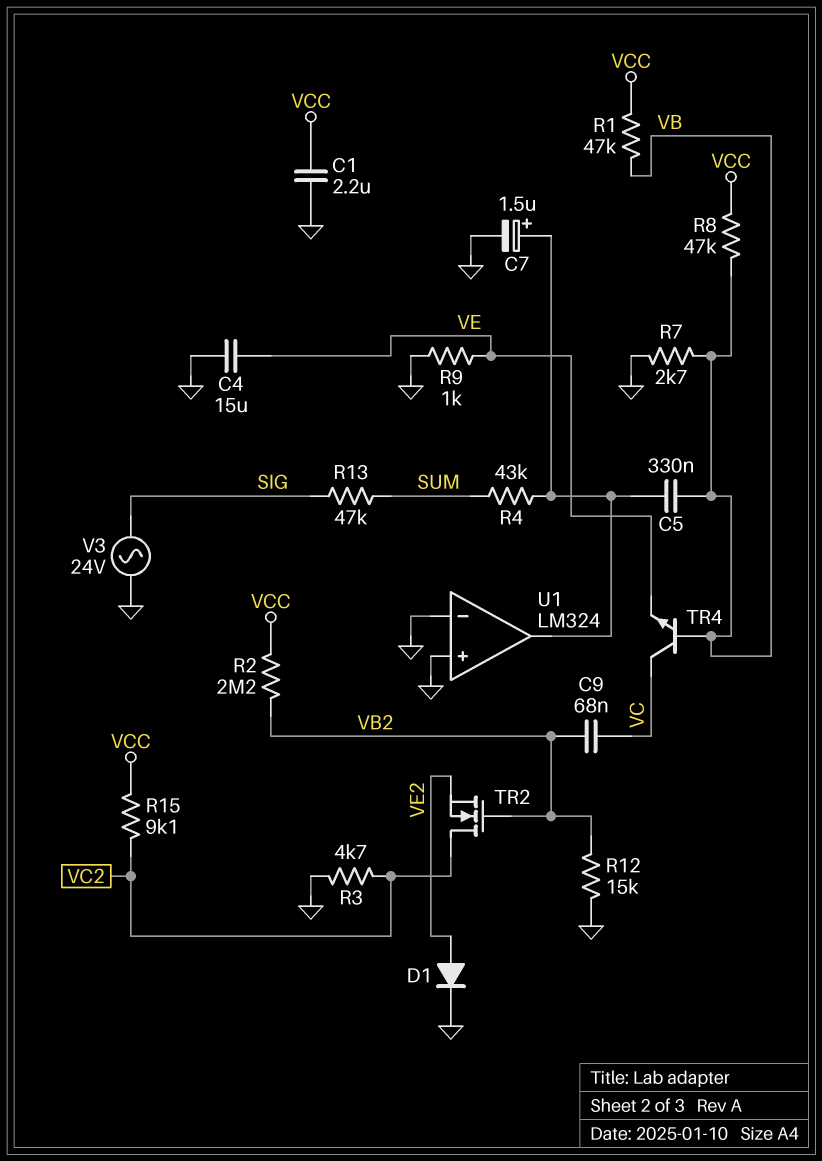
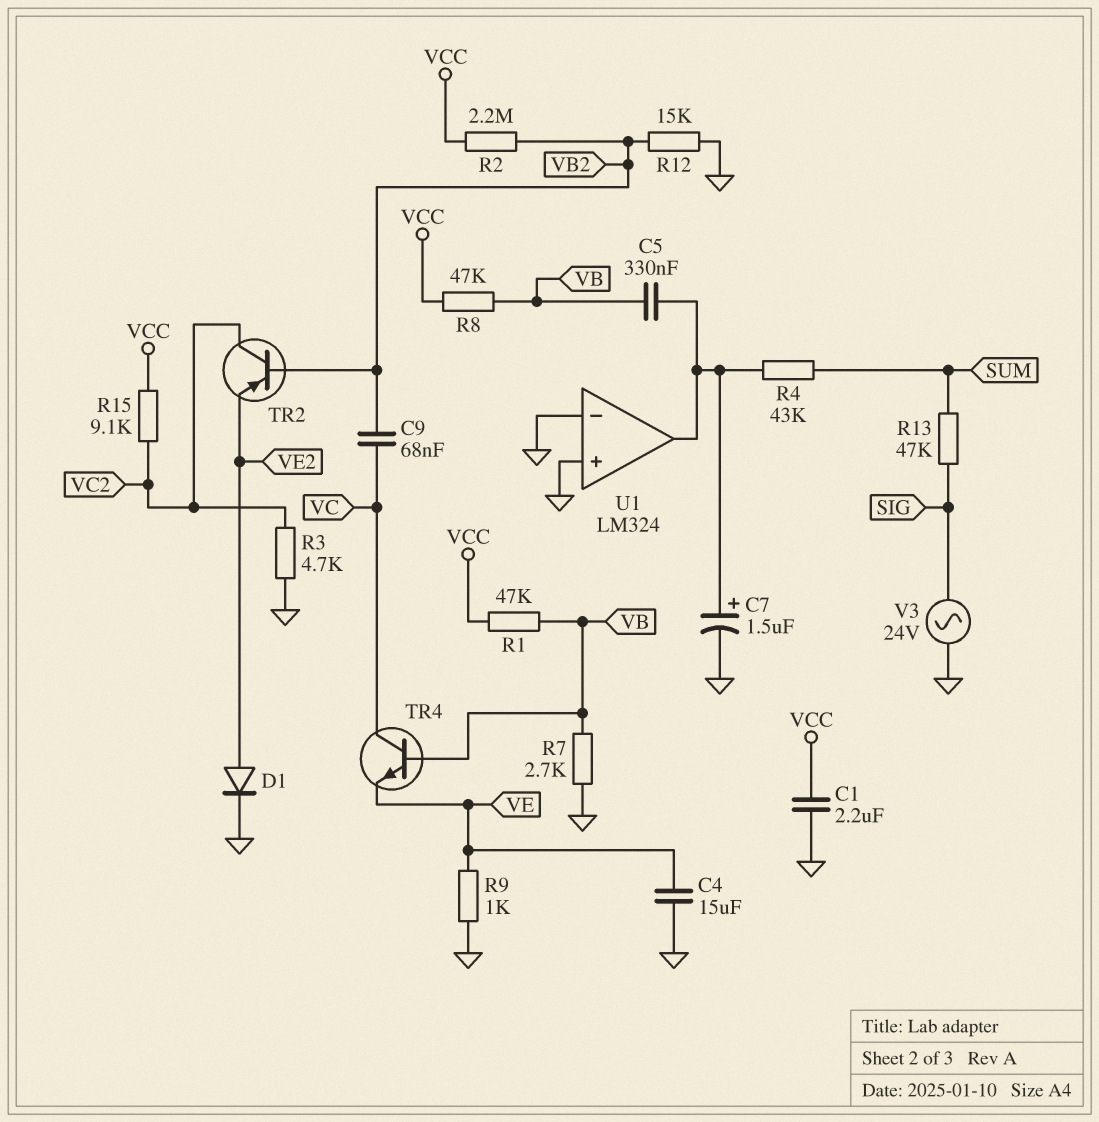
TR2: NMOS (G VB2, D VC2, S VE2) -> PNP (B VB2, C VC2, E VE2)

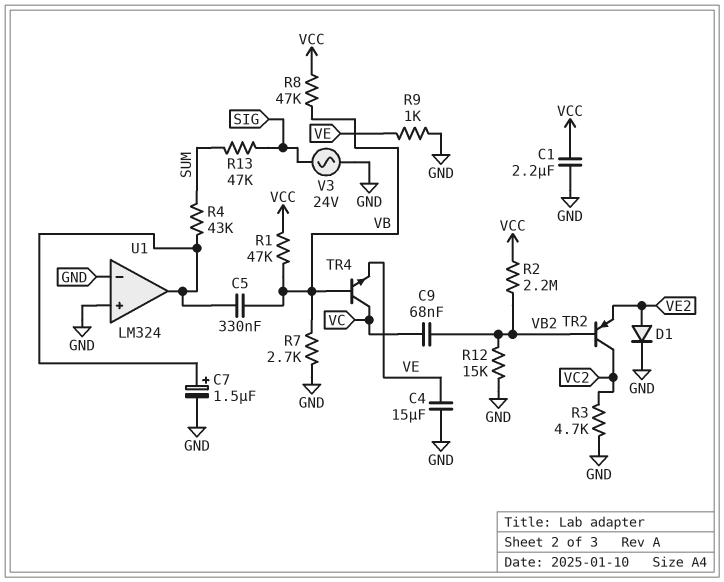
R15: 9.1k (VC2, VCC) -> none

